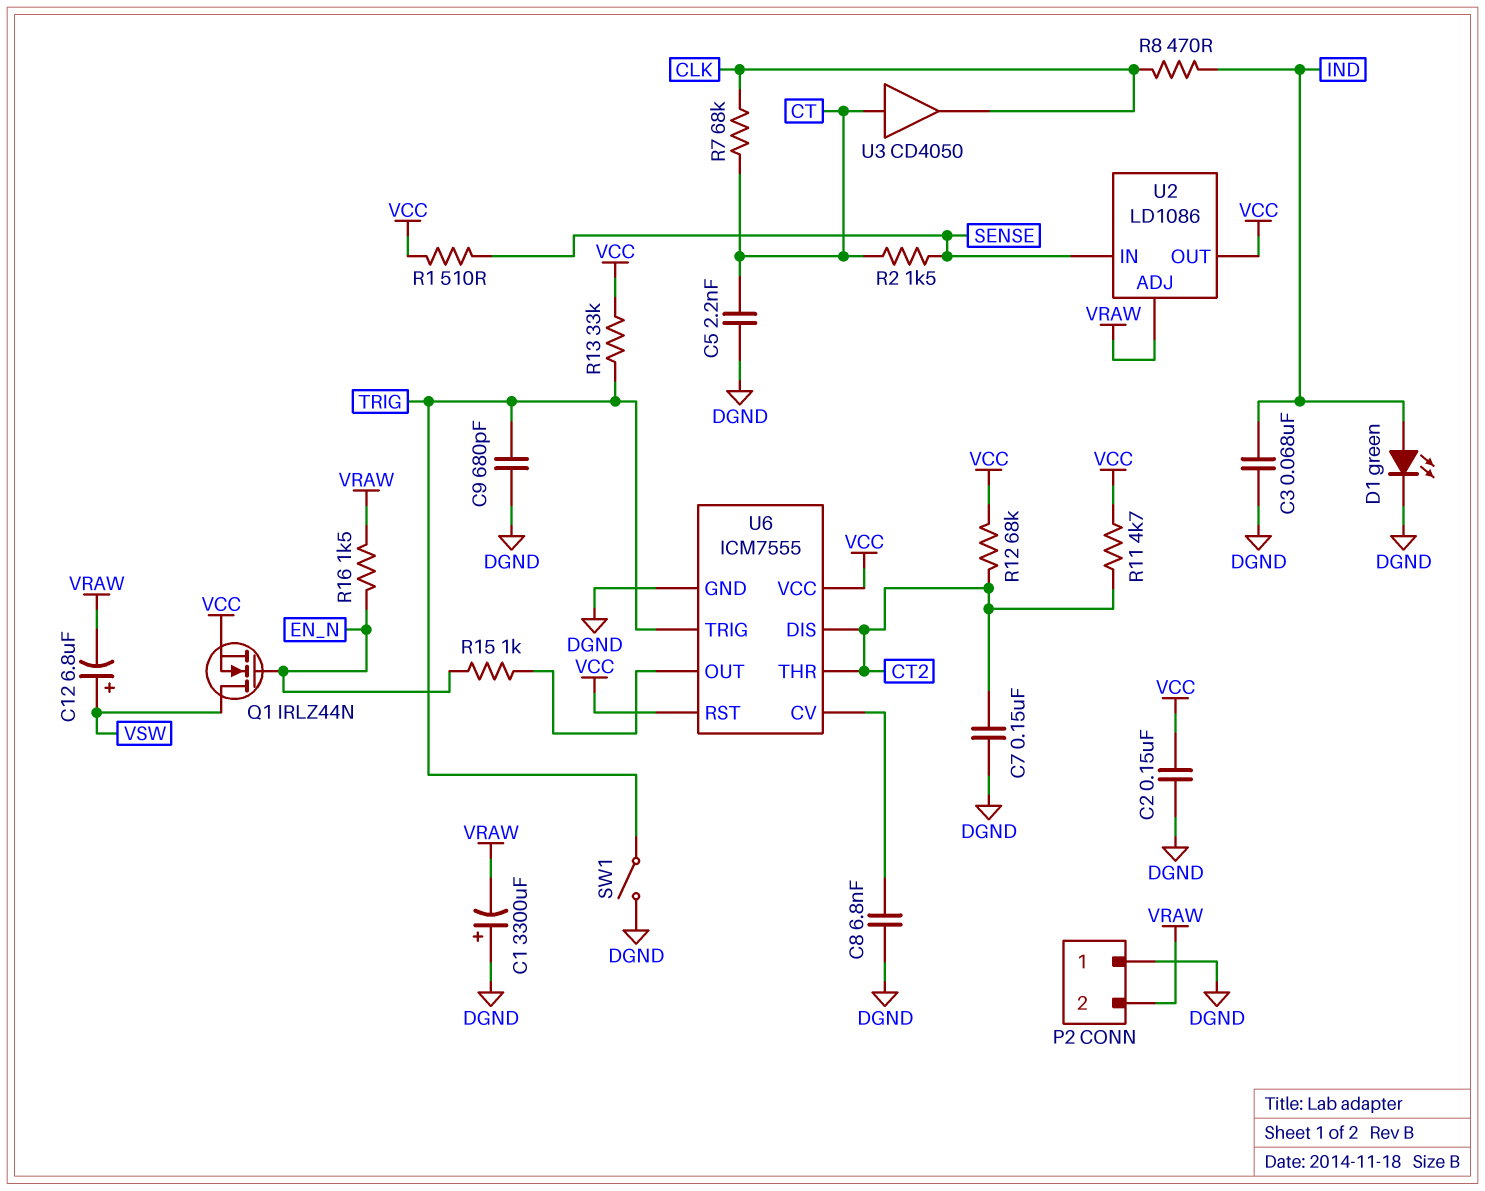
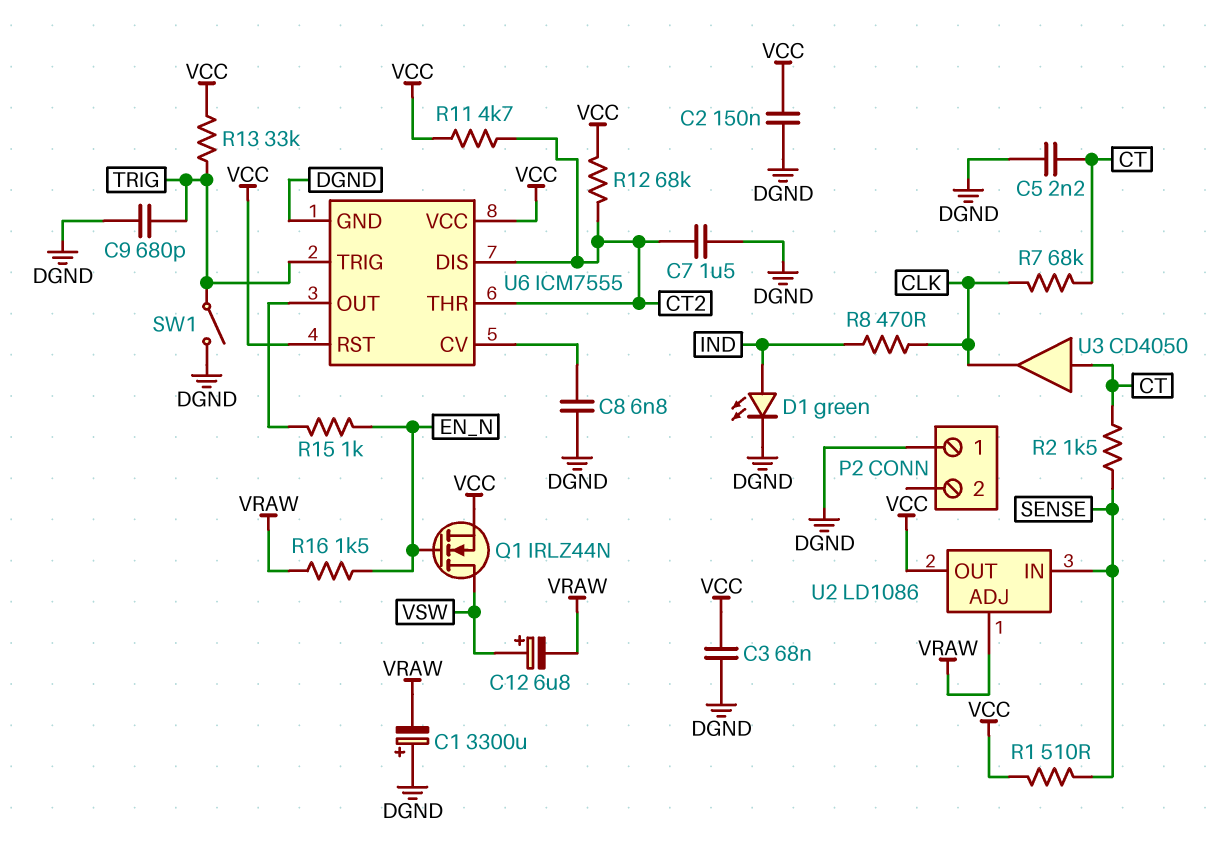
C3: 68nF (DGND, IND) -> 68nF (DGND, VCC)
C7: 150nF (CT2, DGND) -> 1.5uF (CT2, DGND)
P2 pin 2: VRAW -> none

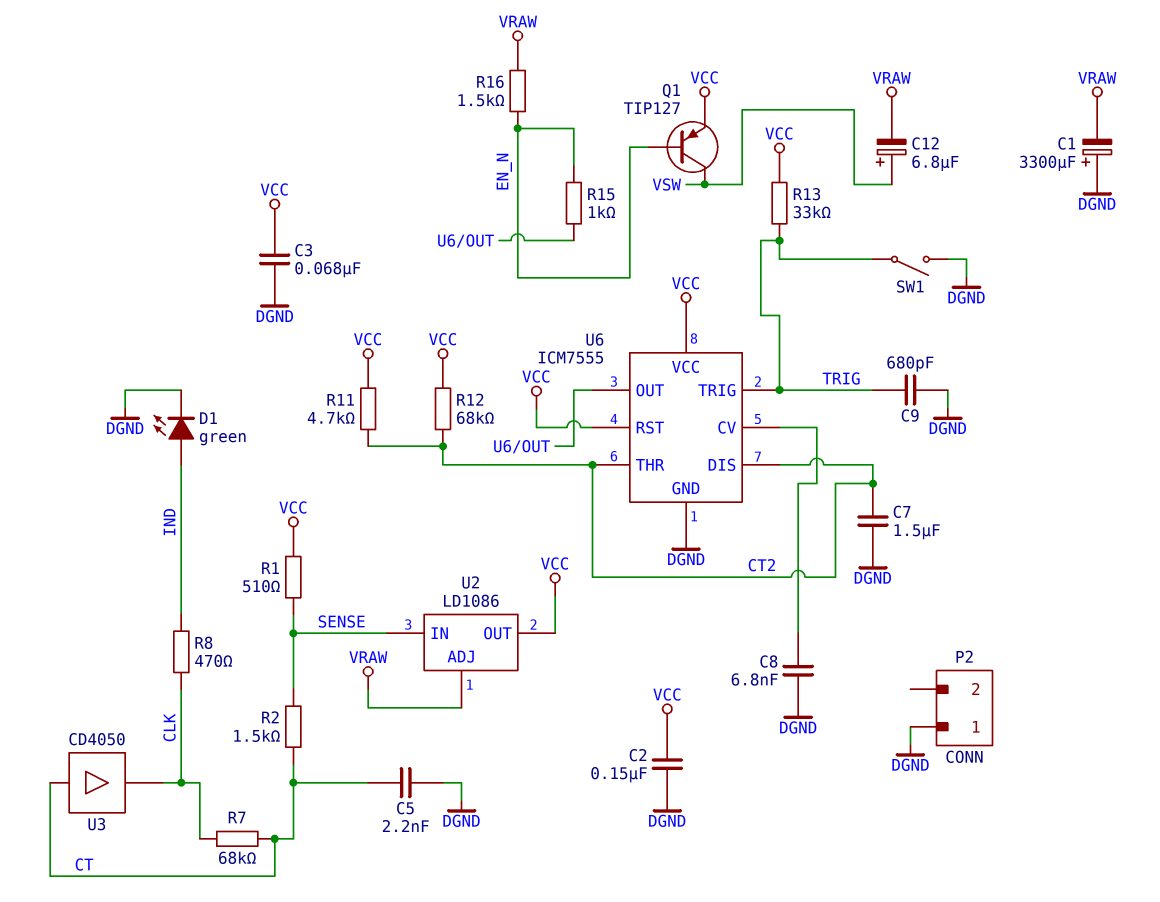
Q1: NMOS IRLZ44N (G EN_N, D VSW, S VCC) -> PNP TIP127 (B EN_N, C VSW, E VCC)

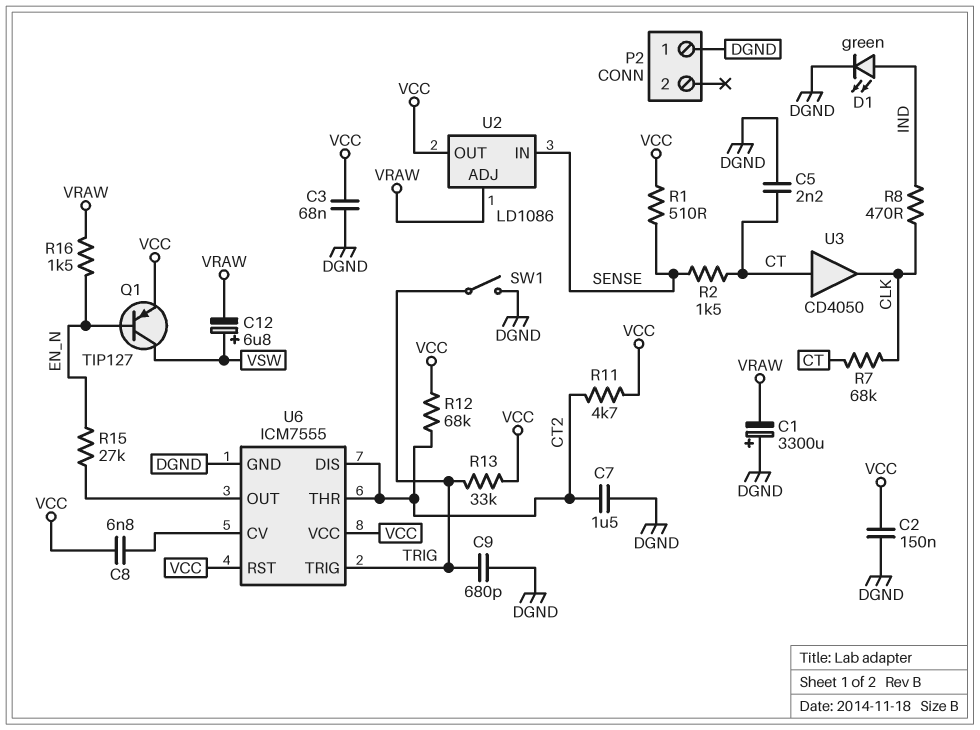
C8: 6.8nF (DGND, U6/CV) -> 6.8nF (U6/CV, VCC)
R15: 1k (EN_N, U6/OUT) -> 27k (EN_N, U6/OUT)

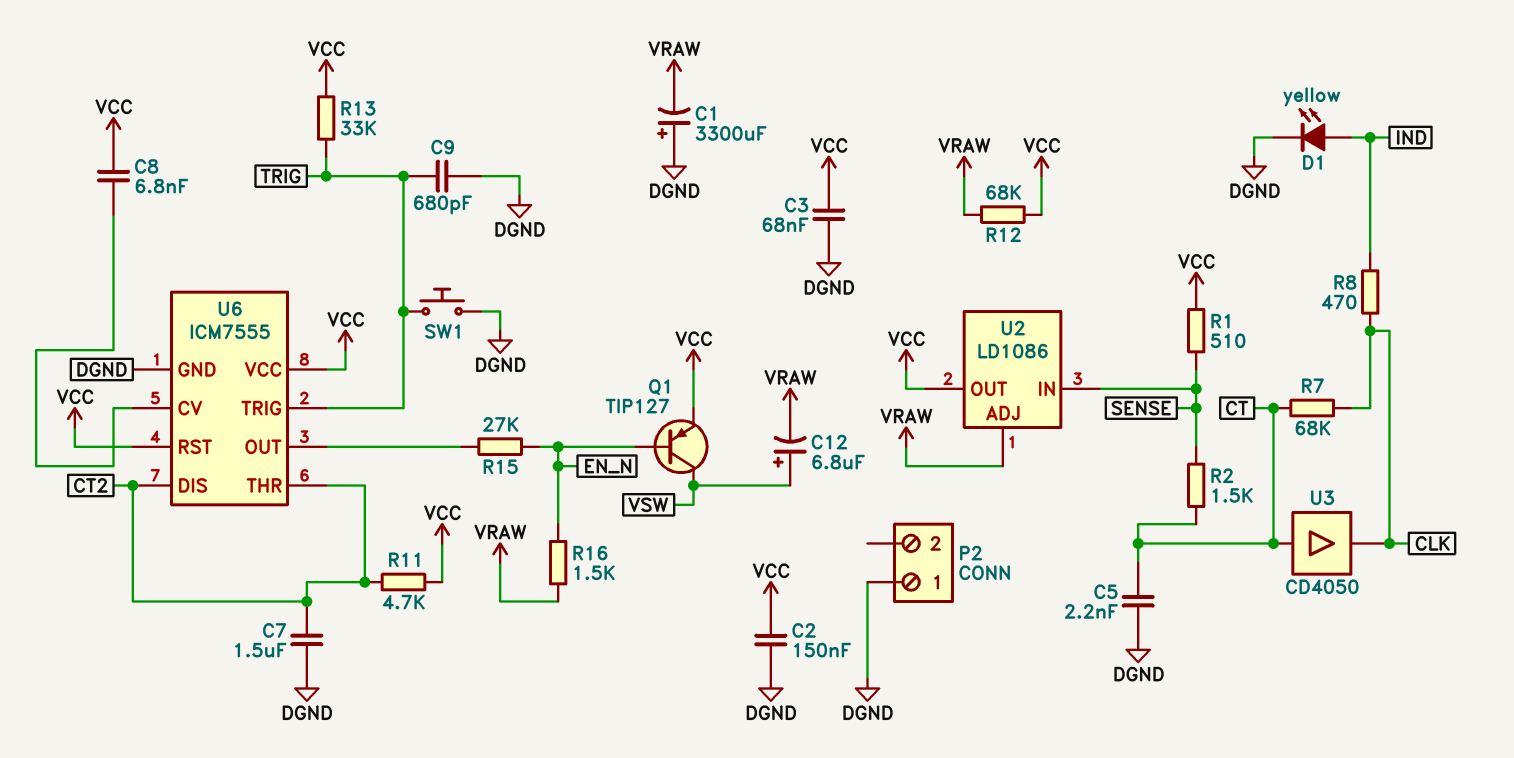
D1: LED green (A IND, K DGND) -> LED yellow (A IND, K DGND)
R12: 68k (CT2, VCC) -> 68k (VCC, VRAW)
SW1: switch (DGND, TRIG) -> button (DGND, TRIG)

